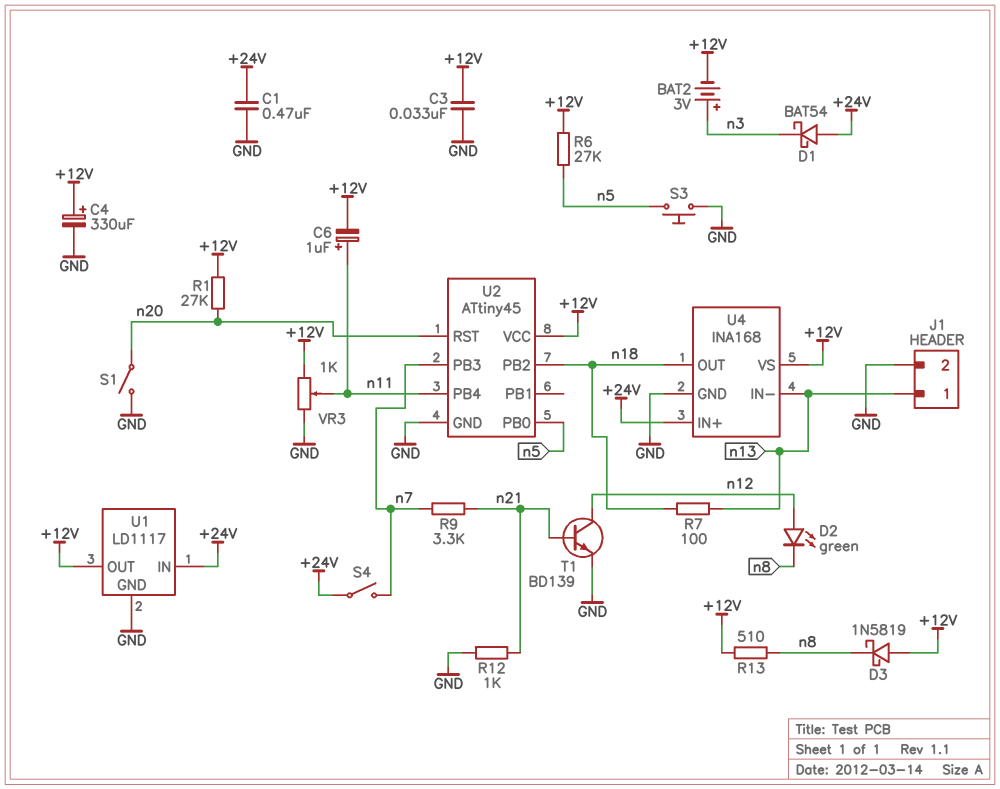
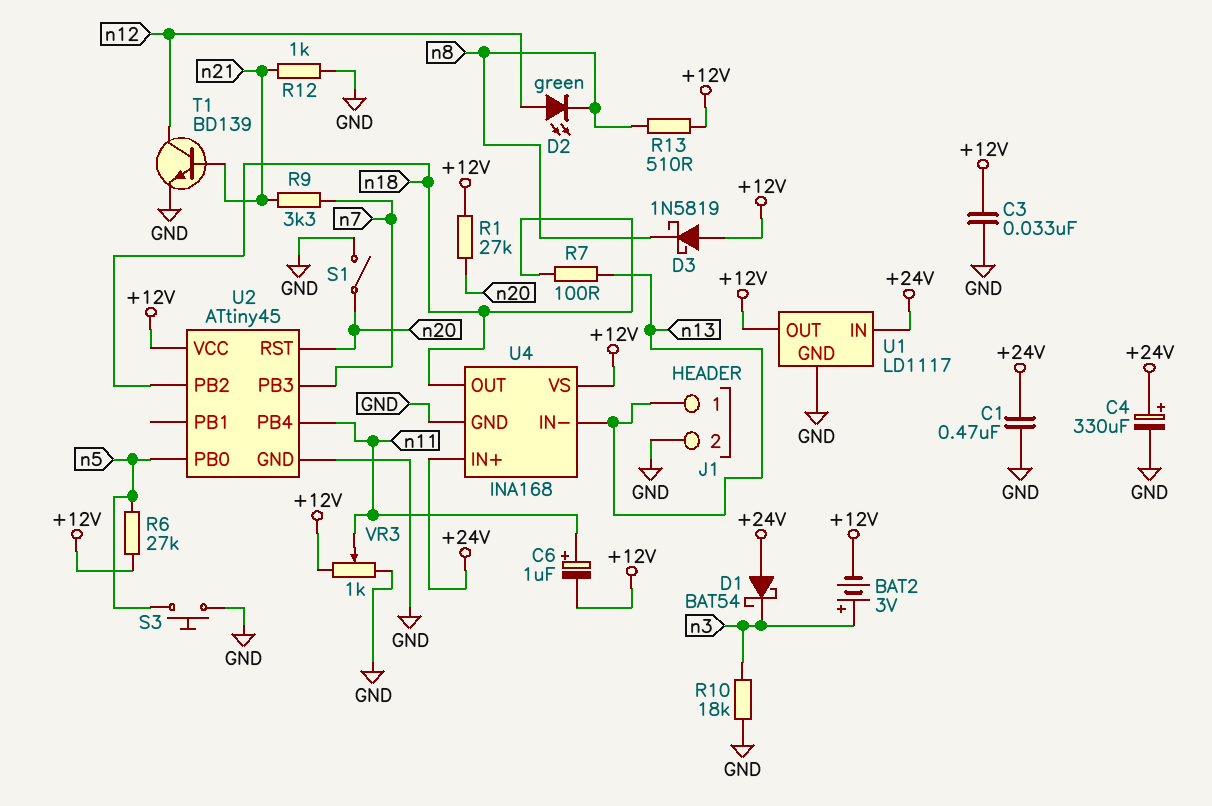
C4: 330uF (plus +12V, minus GND) -> 330uF (plus +24V, minus GND)
R10: none -> 18k (GND, n3)
S4: switch (+24V, n7) -> none

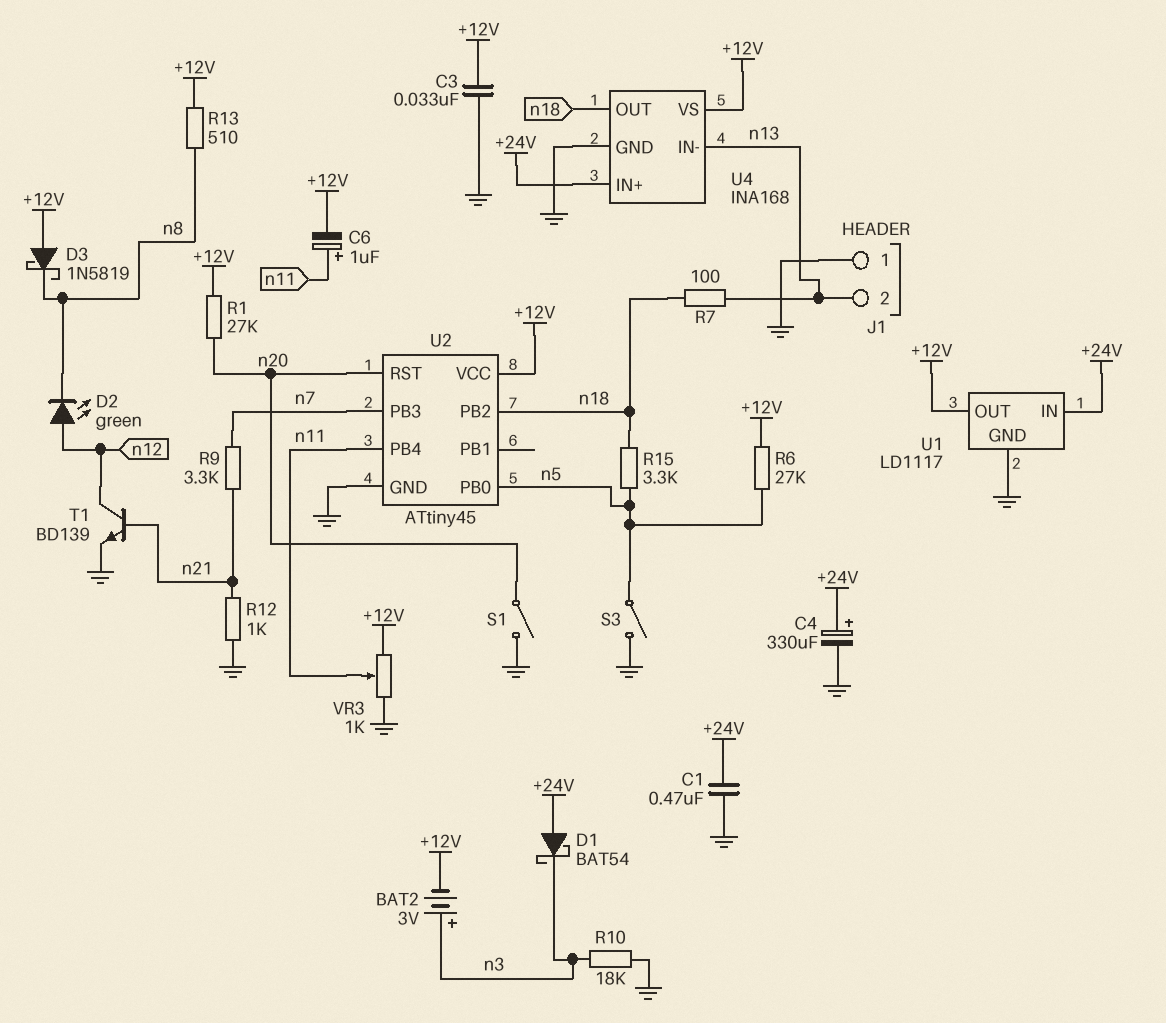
J1 pin 1: n13 -> GND
J1 pin 2: GND -> n13
R15: none -> 3.3k (n5, n18)
S3: button (GND, n5) -> switch (GND, n5)

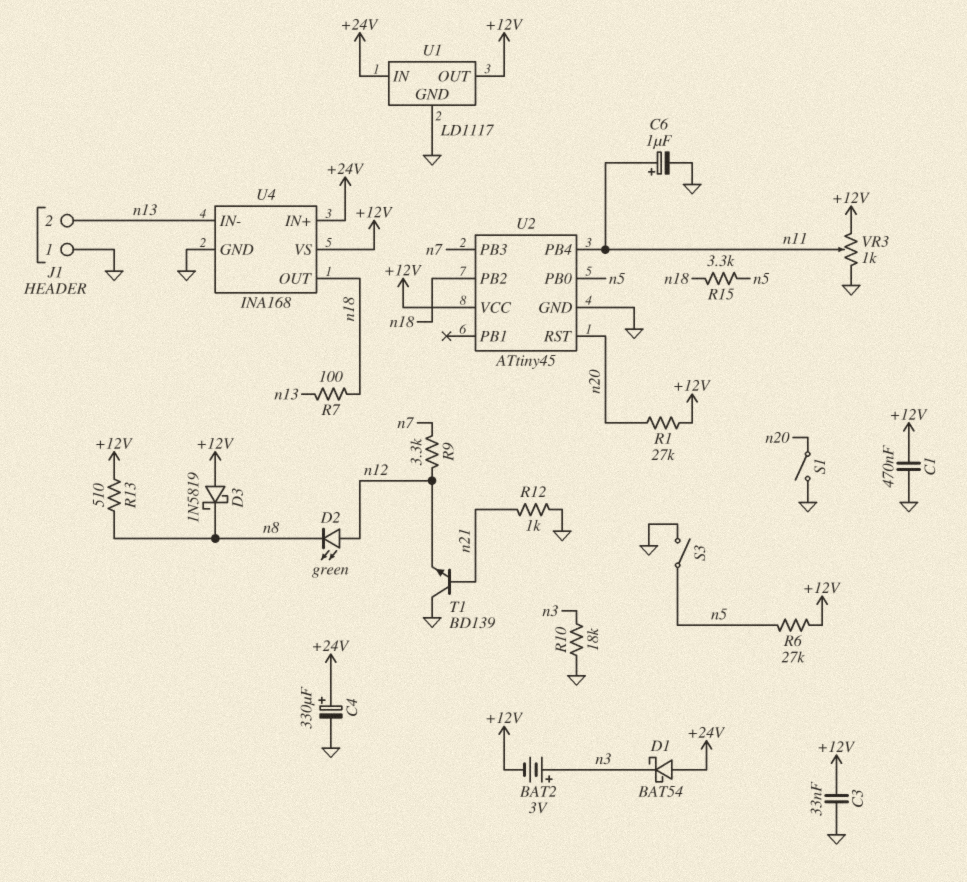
C1: 470nF (+24V, GND) -> 470nF (+12V, GND)
C6: 1uF (plus n11, minus +12V) -> 1uF (plus n11, minus GND)
R9: 3.3k (n7, n21) -> 3.3k (n7, n12)
T1: NPN BD139 (B n21, C n12, E GND) -> NPN BD139 (B n21, C GND, E n12)

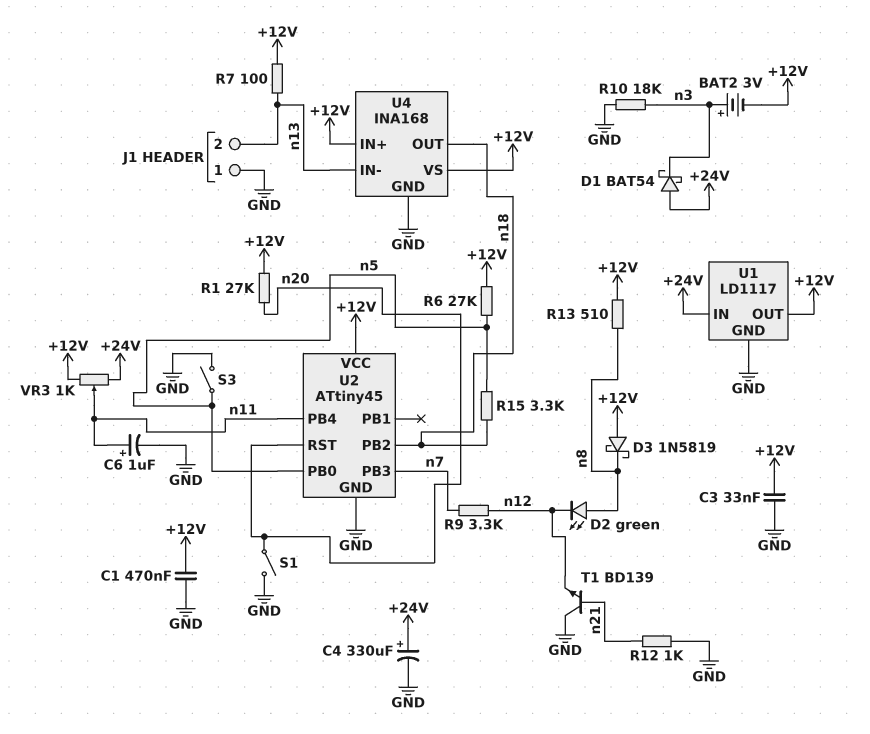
D2: LED green (A n12, K n8) -> LED green (A n8, K n12)
R7: 100 (n13, n18) -> 100 (+12V, n13)
U4 pin IN+: +24V -> +12V
VR3: 1k (+12V, GND, wiper n11) -> 1k (+12V, +24V, wiper n11)

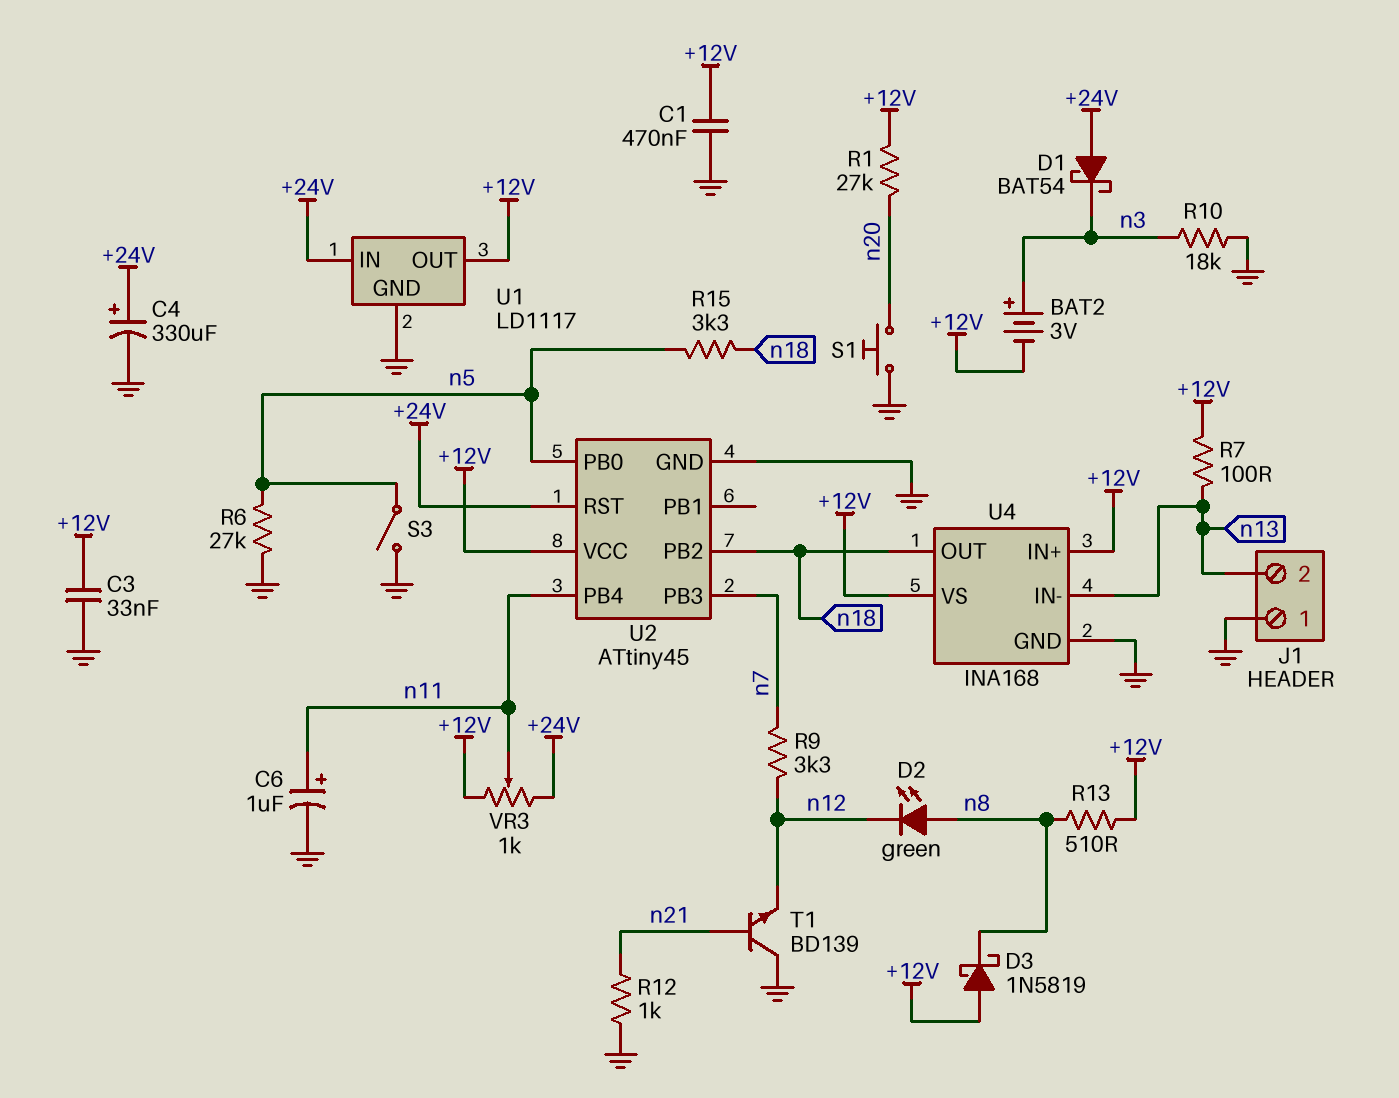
R6: 27k (+12V, n5) -> 27k (GND, n5)
S1: switch (GND, n20) -> button (GND, n20)
U2 pin RST: n20 -> +24V

